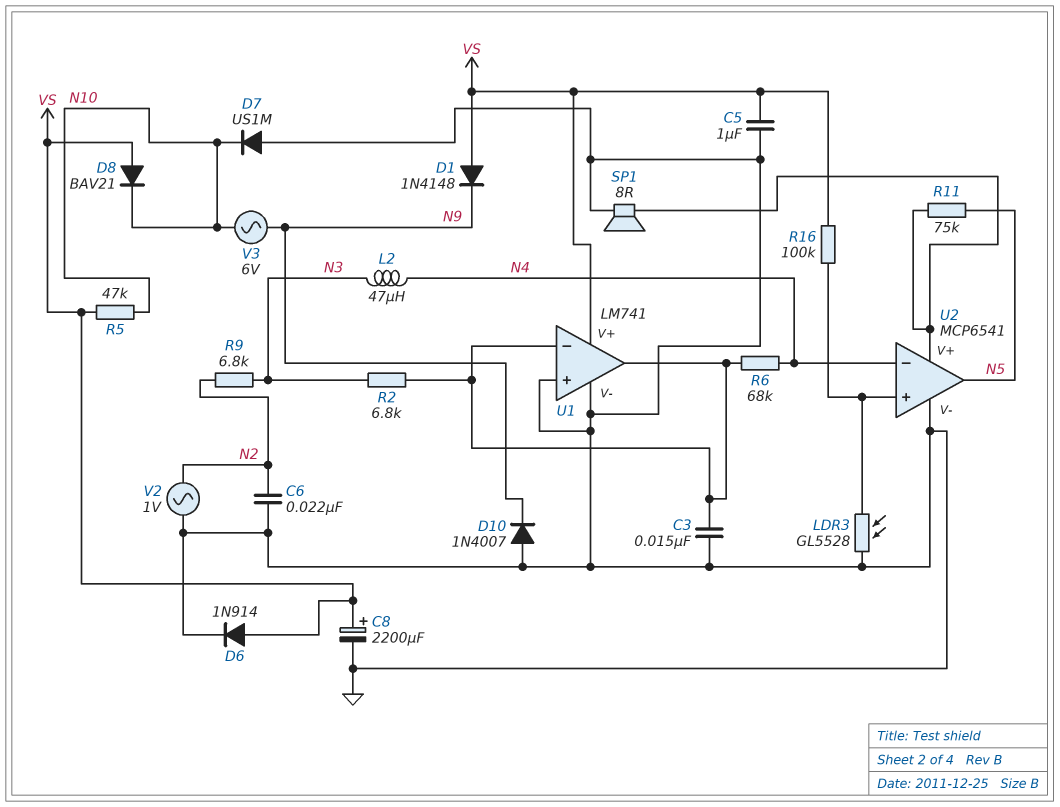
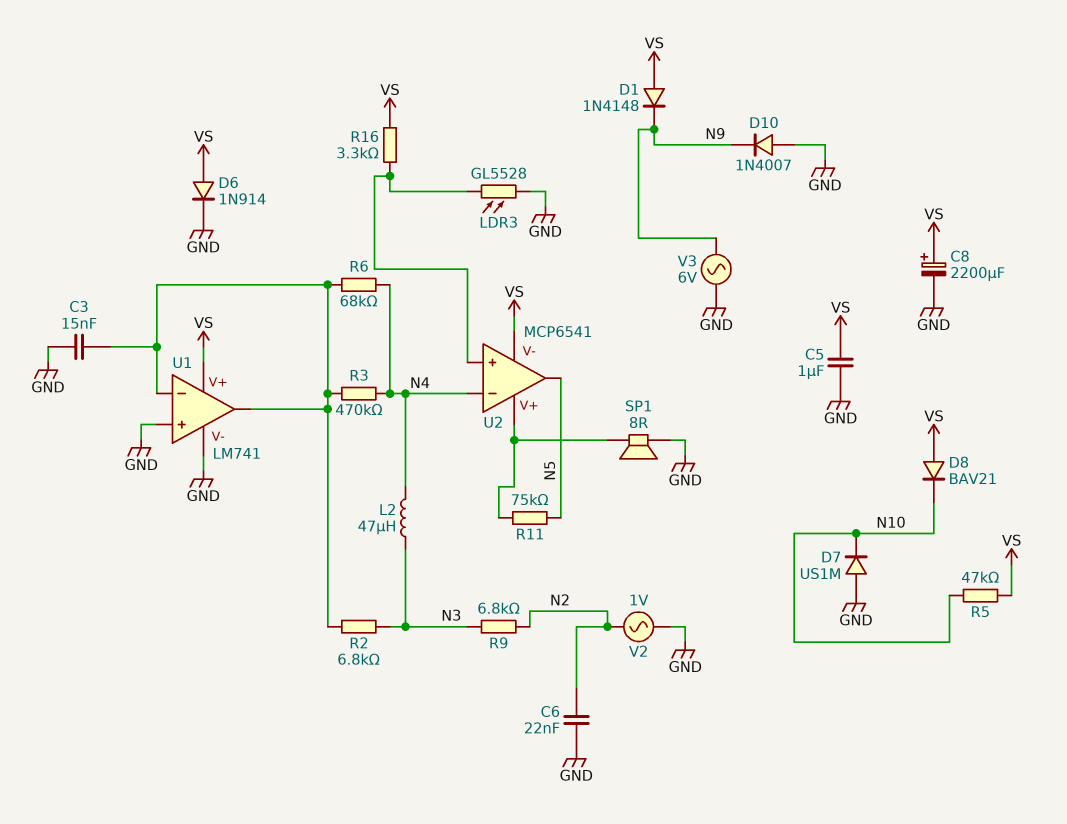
R3: none -> 470k (N4, U1/in-)
R16: 100k (U2/in+, VS) -> 3.3k (U2/in+, VS)
U2 pin V-: GND -> VS
V3: AC 6V (N9, N10) -> AC 6V (GND, N9)

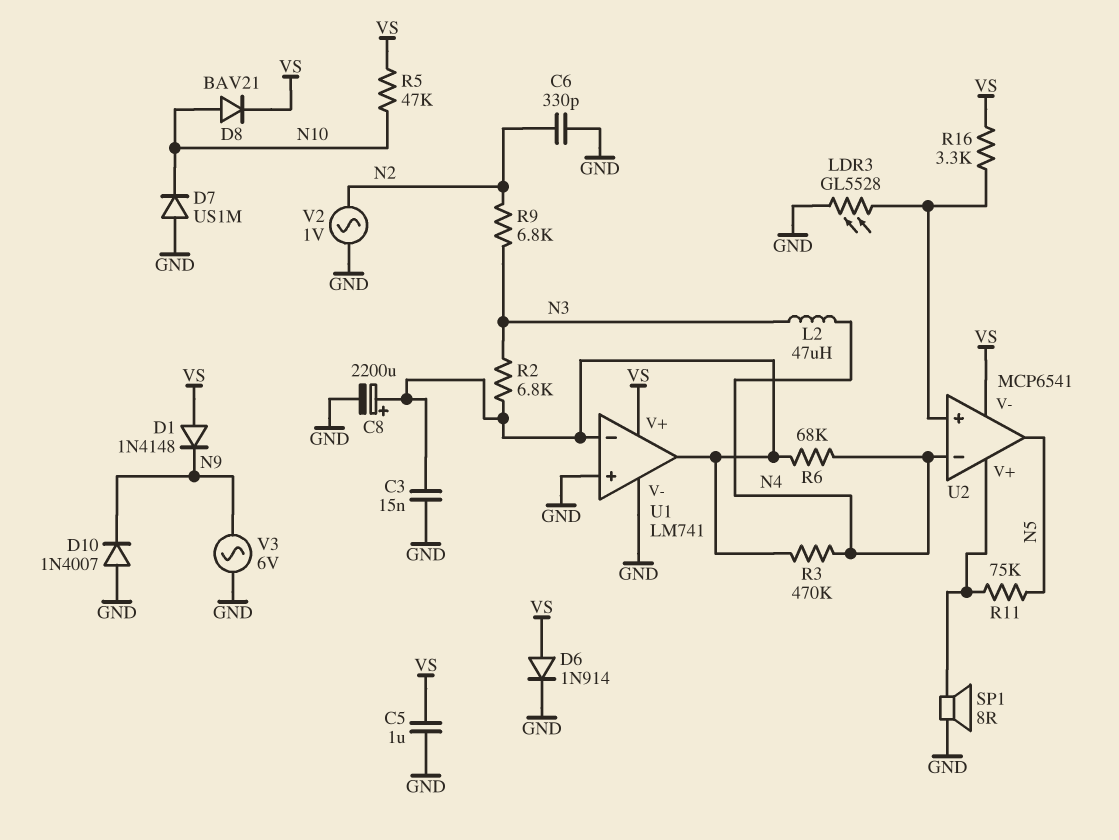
C6: 22nF (GND, N2) -> 330pF (GND, N2)
C8: 2200uF (plus VS, minus GND) -> 2200uF (plus U1/in-, minus GND)
D8: diode BAV21 (A VS, K N10) -> diode BAV21 (A N10, K VS)

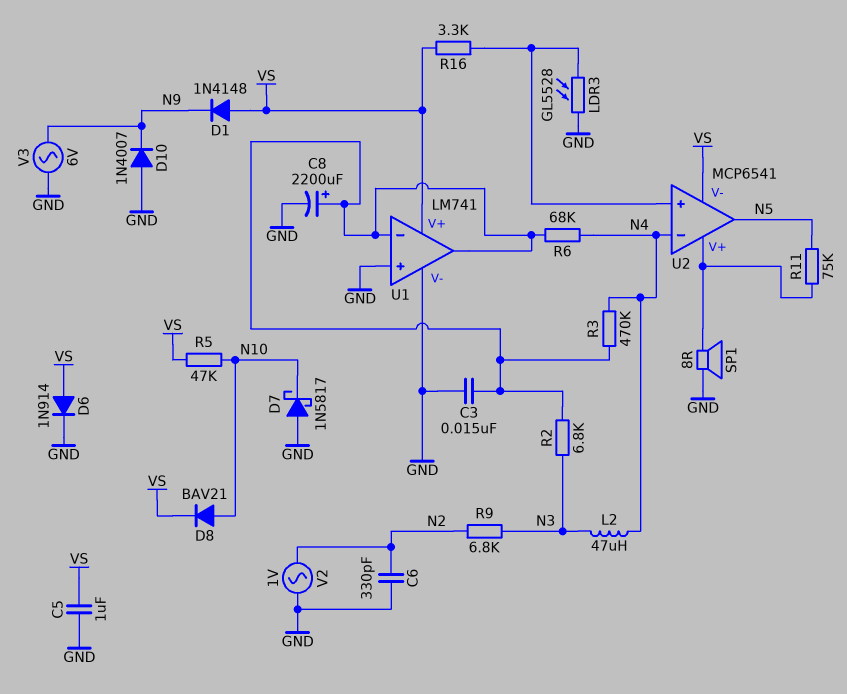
D7: diode US1M (A GND, K N10) -> schottky 1N5817 (A GND, K N10)

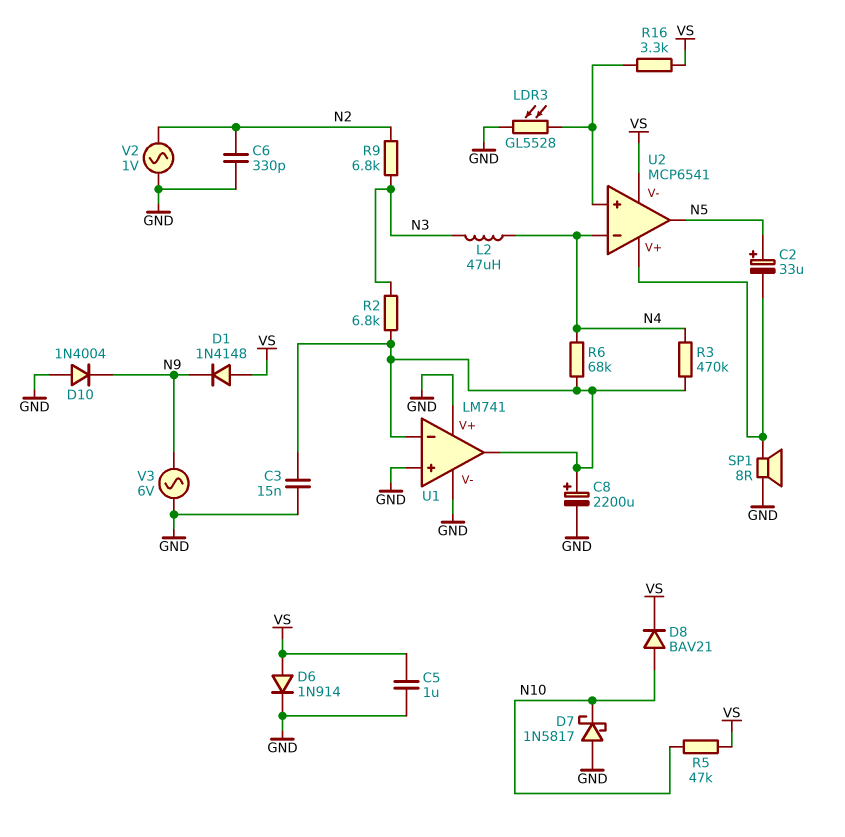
C2: none -> 33uF (plus N5, minus U2/V+)
D10: diode 1N4007 (A GND, K N9) -> diode 1N4004 (A GND, K N9)
R11: 75k (N5, U2/V+) -> none
U1 pin V+: VS -> GND

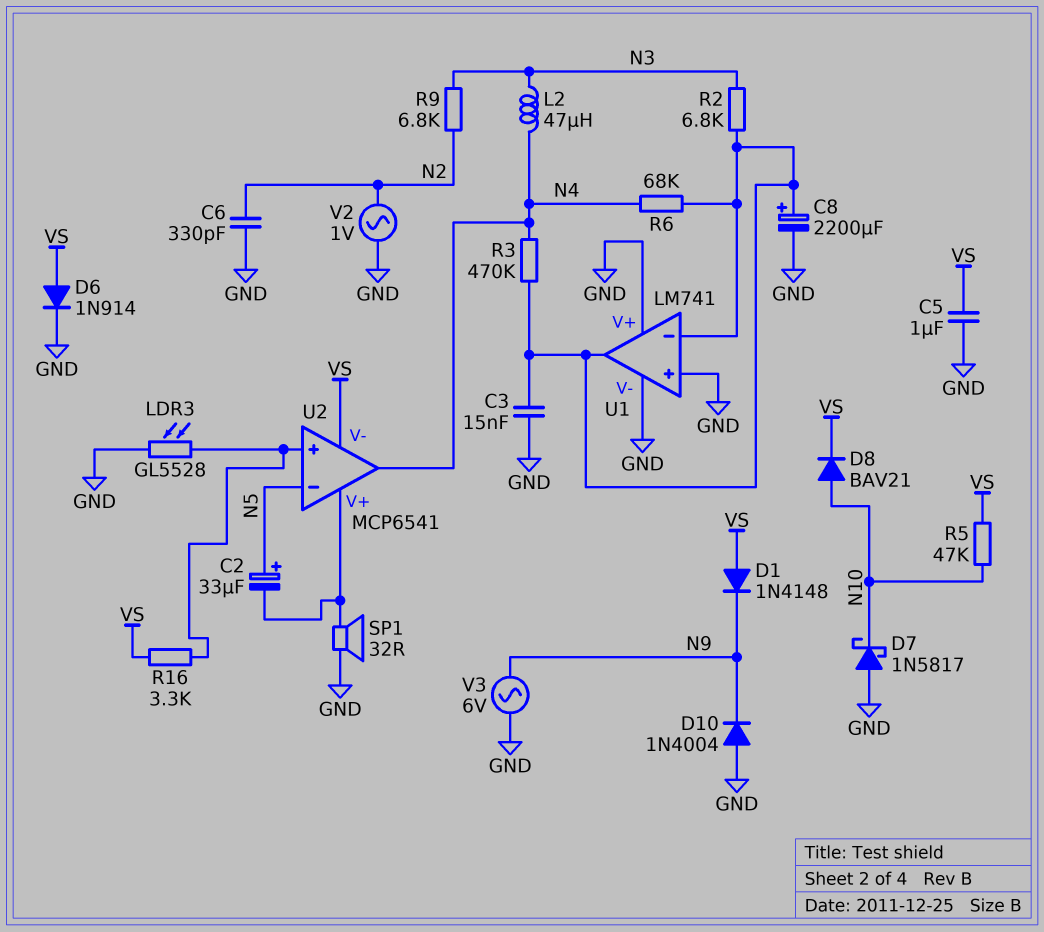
SP1: speaker 8R (GND, U2/V+) -> speaker 32R (GND, U2/V+)
U2 pin in-: N4 -> N5
U2 pin out: N5 -> N4

